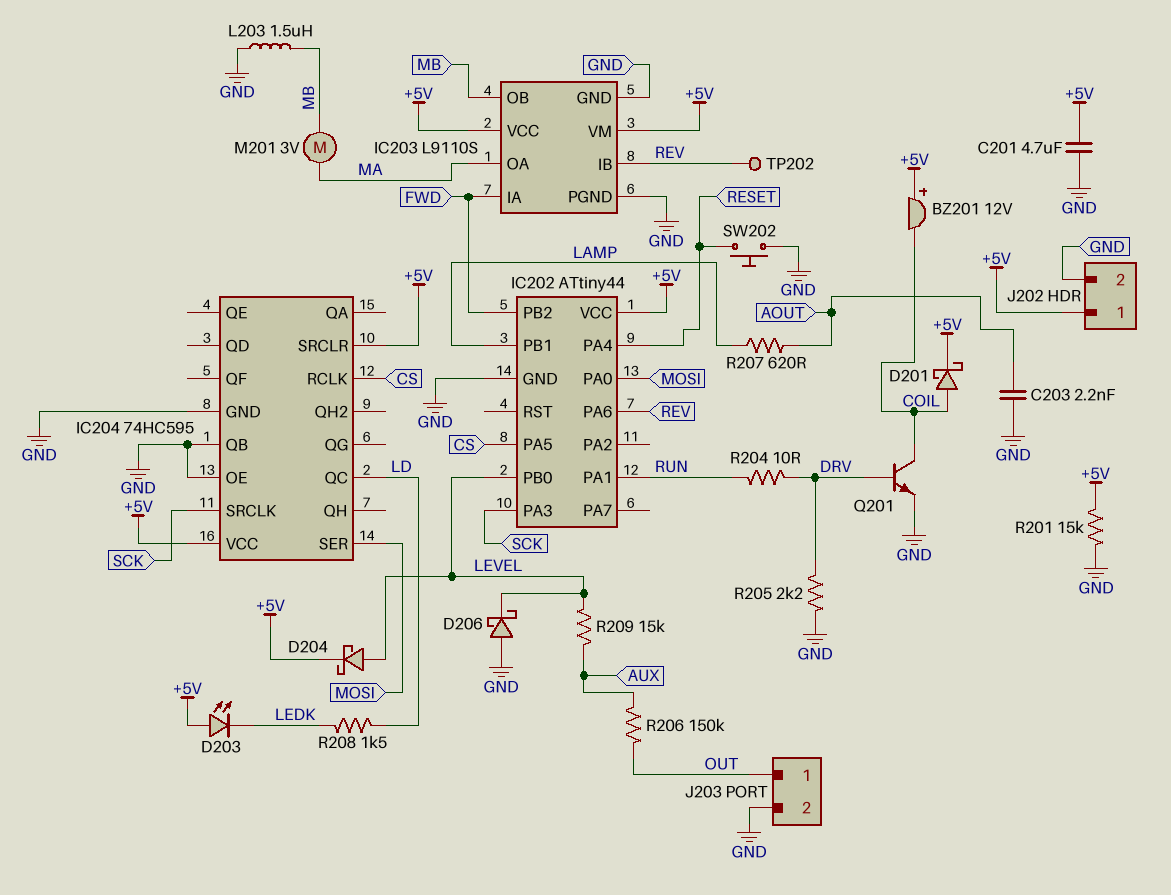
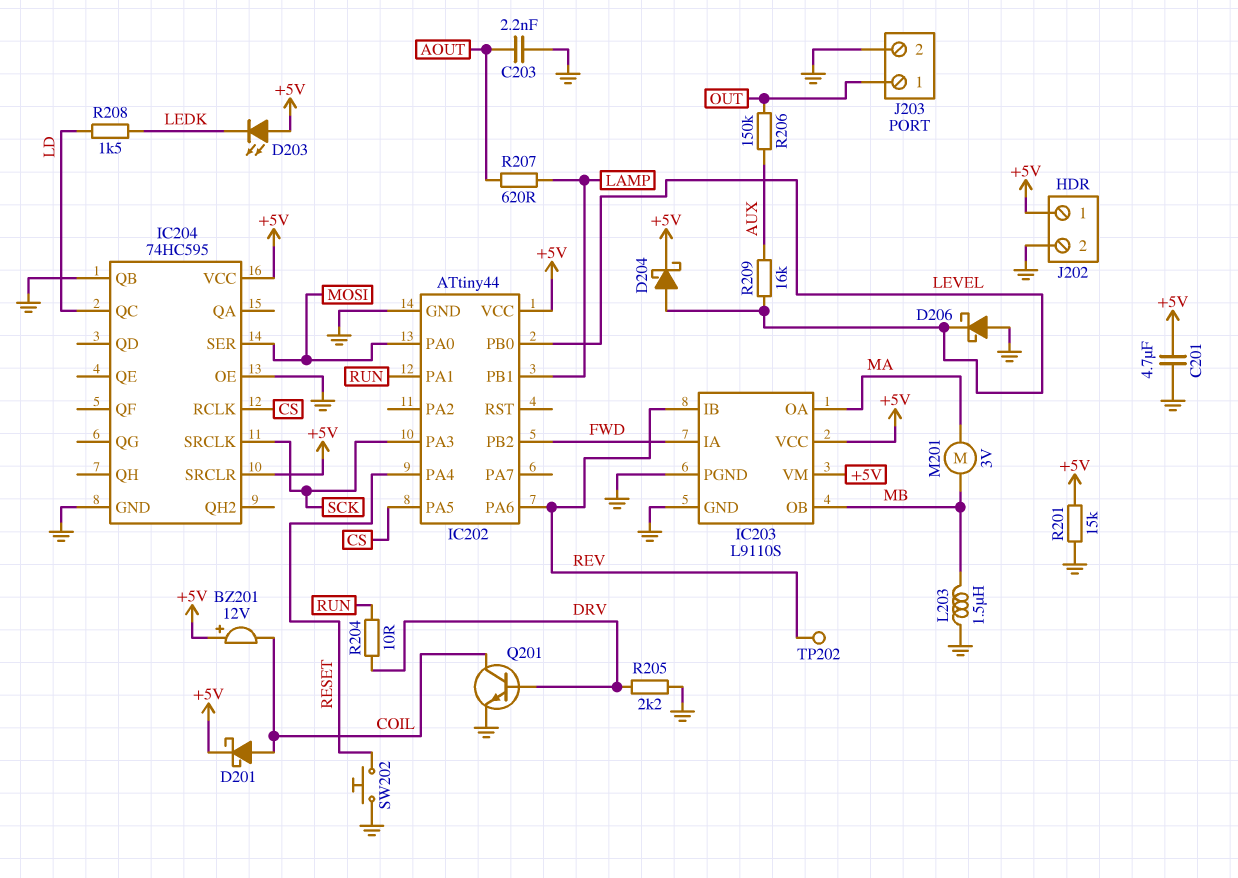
R209: 15k (AUX, LEVEL) -> 16k (AUX, LEVEL)

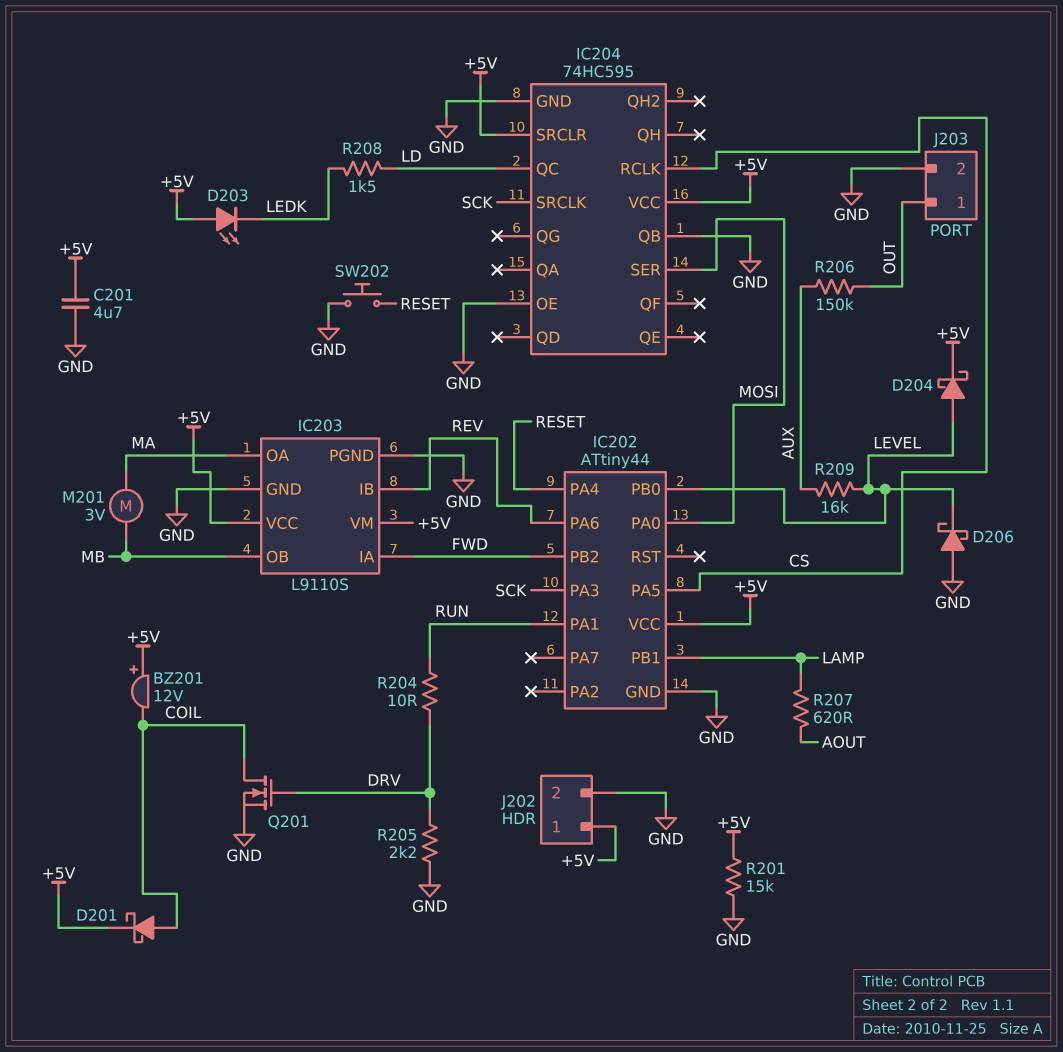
C203: 2.2nF (AOUT, GND) -> none
L203: 1.5uH (GND, MB) -> none
Q201: NPN (B DRV, C COIL, E GND) -> NMOS (G DRV, D COIL, S GND)
TP202: test point (REV) -> none

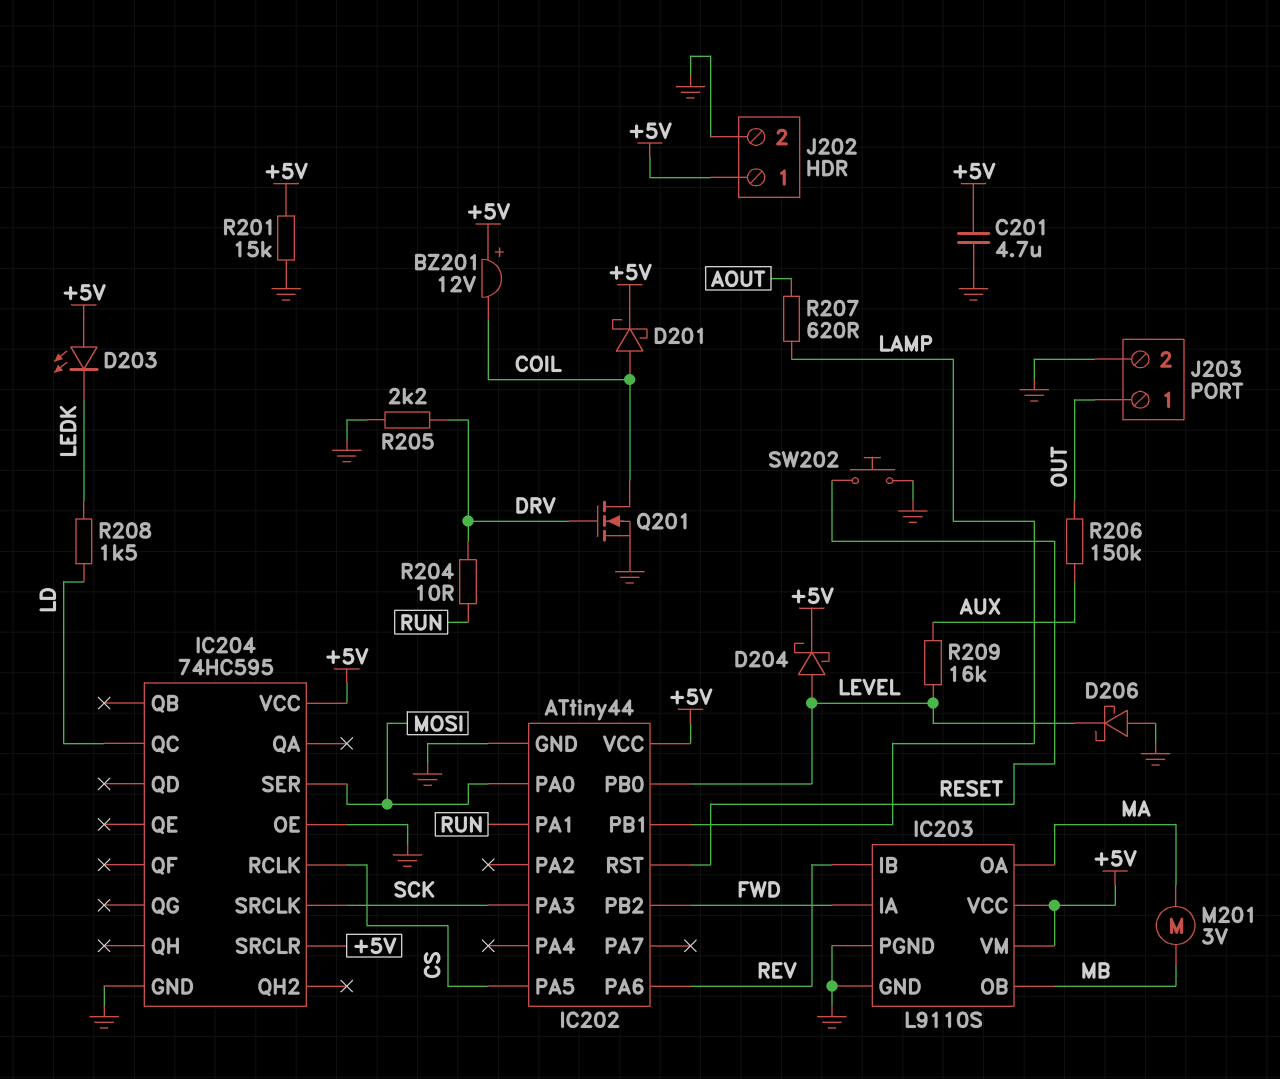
IC202 pin PA4: RESET -> none
IC202 pin RST: none -> RESET
IC204 pin QB: GND -> none

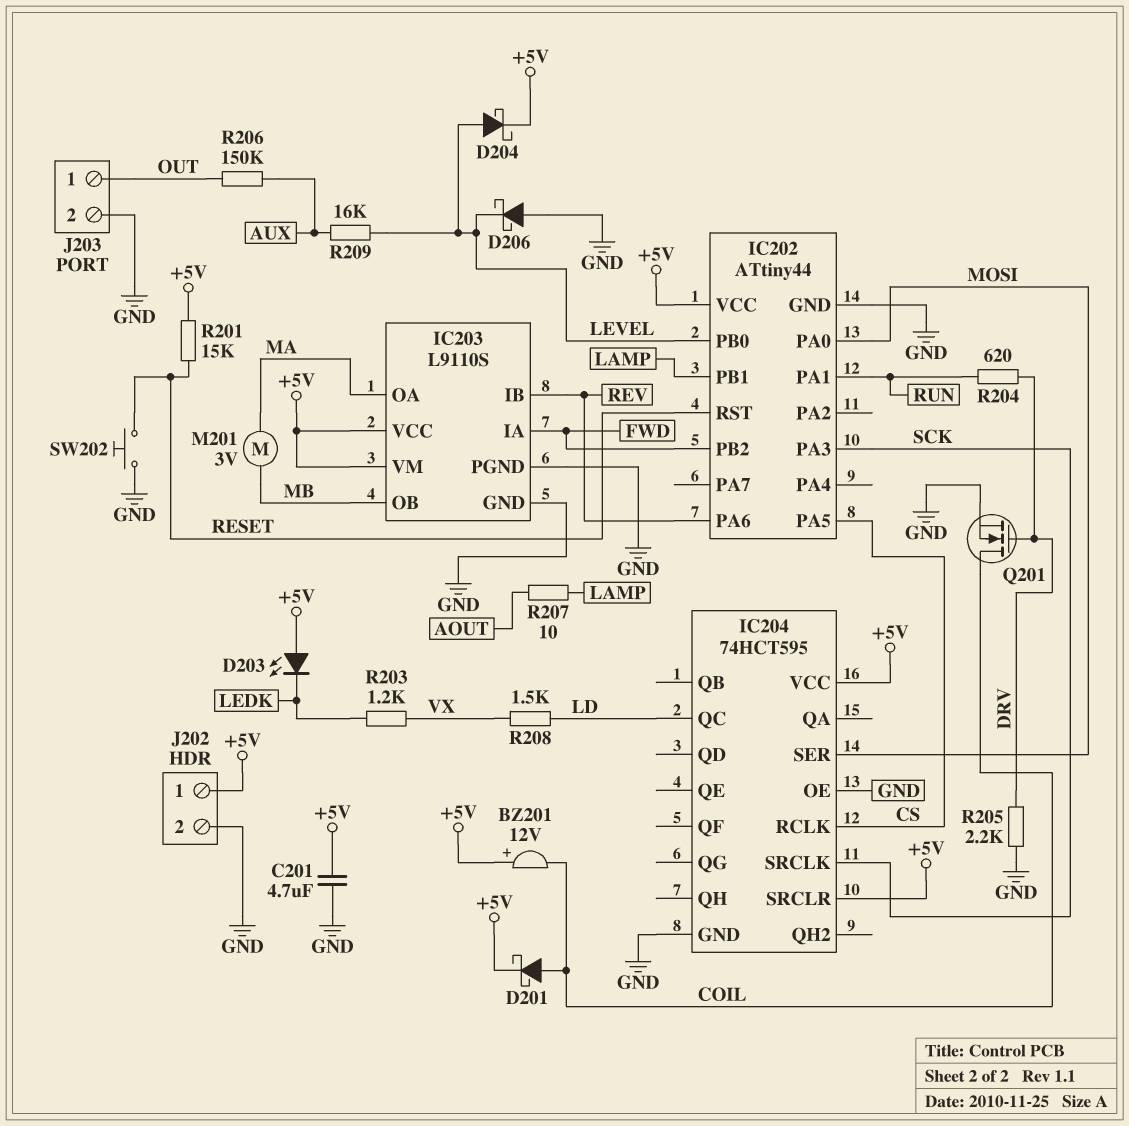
IC204: 74HC595 -> 74HCT595
R201: 15k (+5V, GND) -> 15k (+5V, RESET)
R203: none -> 1.2k (LEDK, VX)
R204: 10 (DRV, RUN) -> 620 (DRV, RUN)
R207: 620 (AOUT, LAMP) -> 10 (AOUT, LAMP)
R208: 1.5k (LD, LEDK) -> 1.5k (LD, VX)

